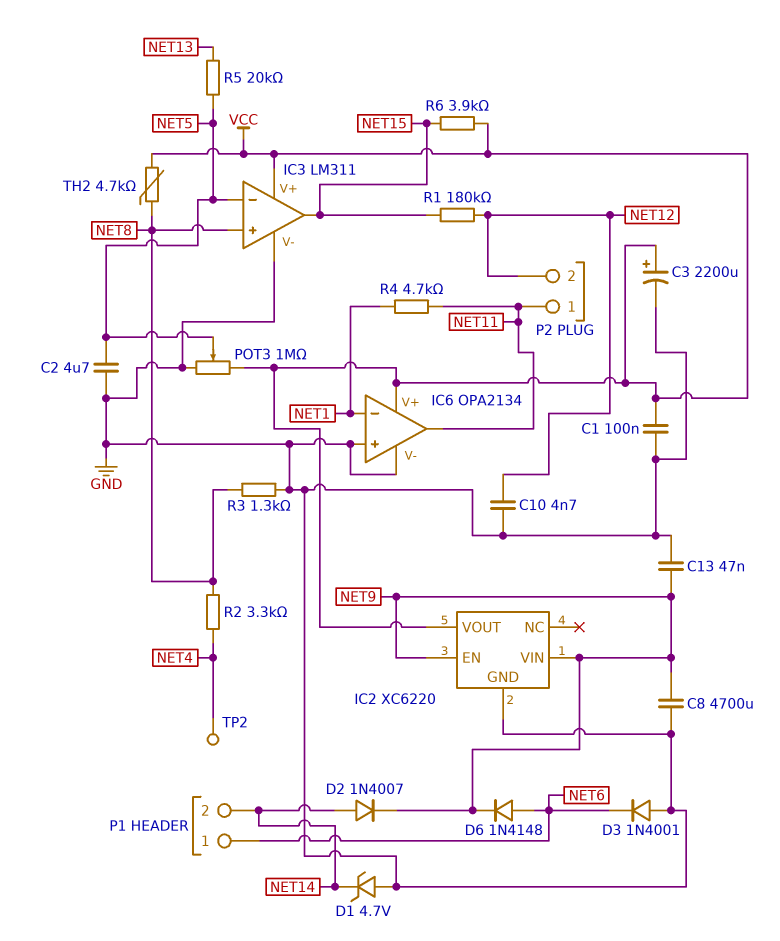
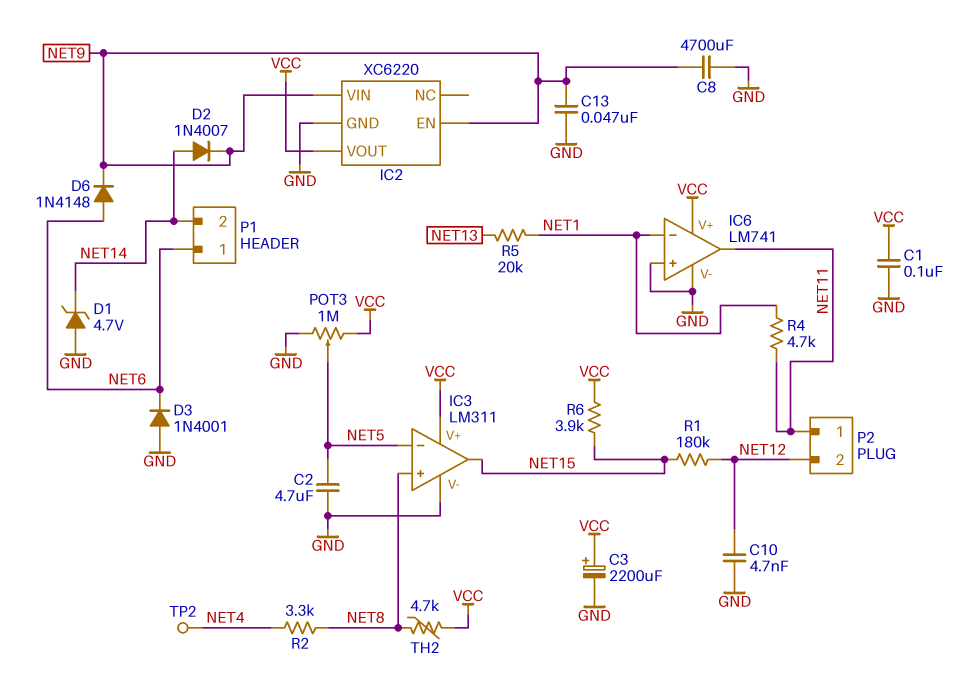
IC6: OPA2134 -> LM741
R3: 1.3k (GND, NET8) -> none
R5: 20k (NET5, NET13) -> 20k (NET1, NET13)

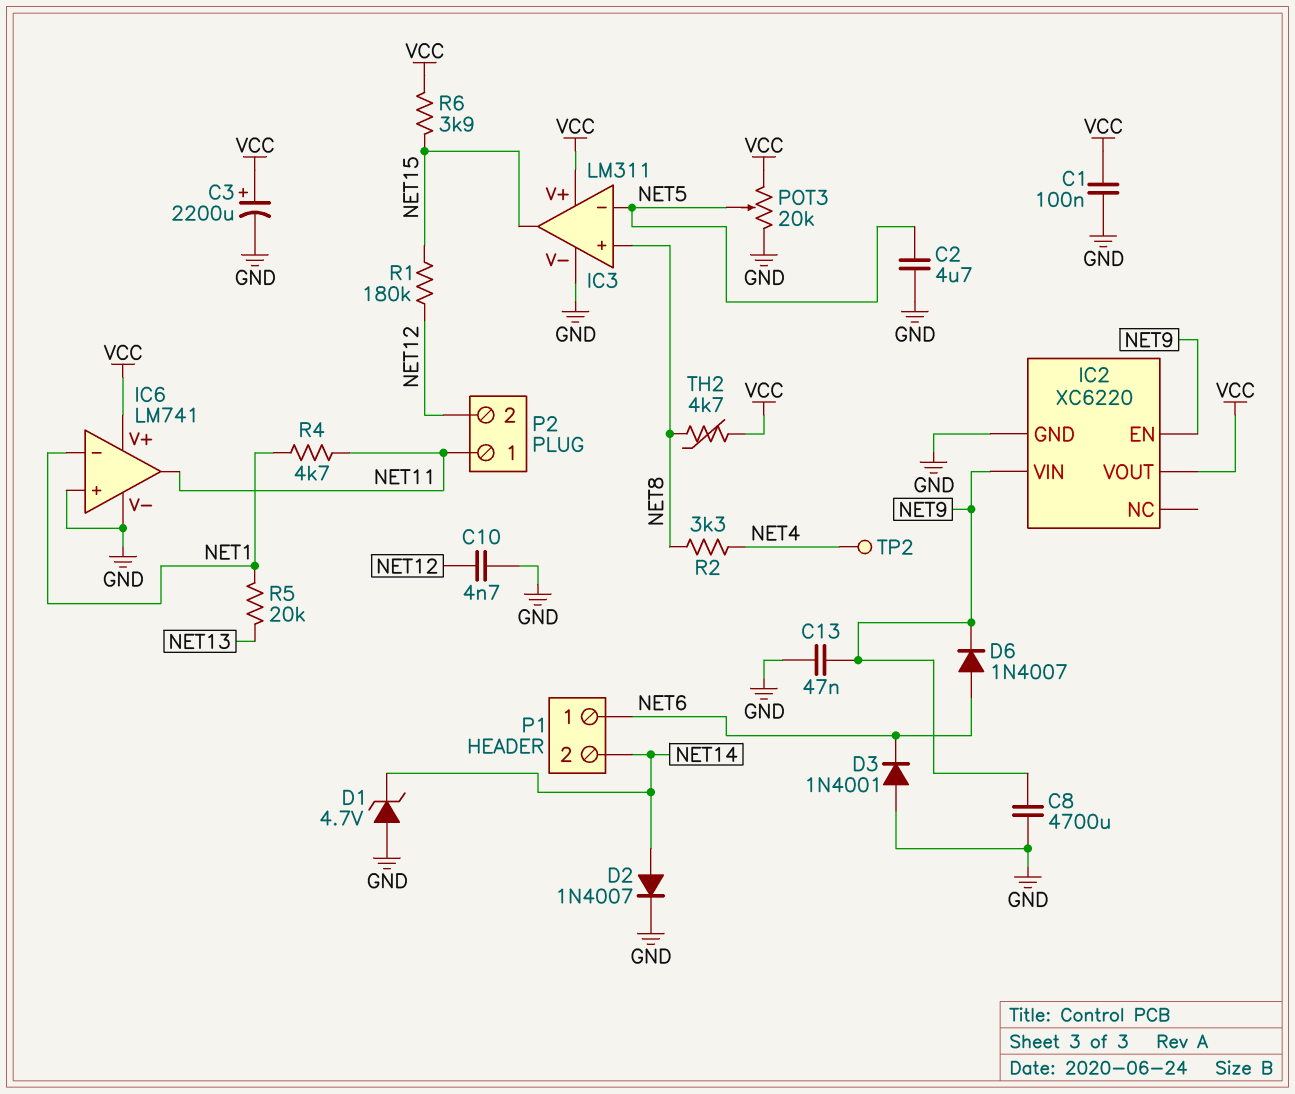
D2: diode 1N4007 (A NET14, K NET9) -> diode 1N4007 (A NET14, K GND)
D6: diode 1N4148 (A NET6, K NET9) -> diode 1N4007 (A NET6, K NET9)
POT3: 1M (GND, VCC, wiper NET5) -> 20k (GND, VCC, wiper NET5)

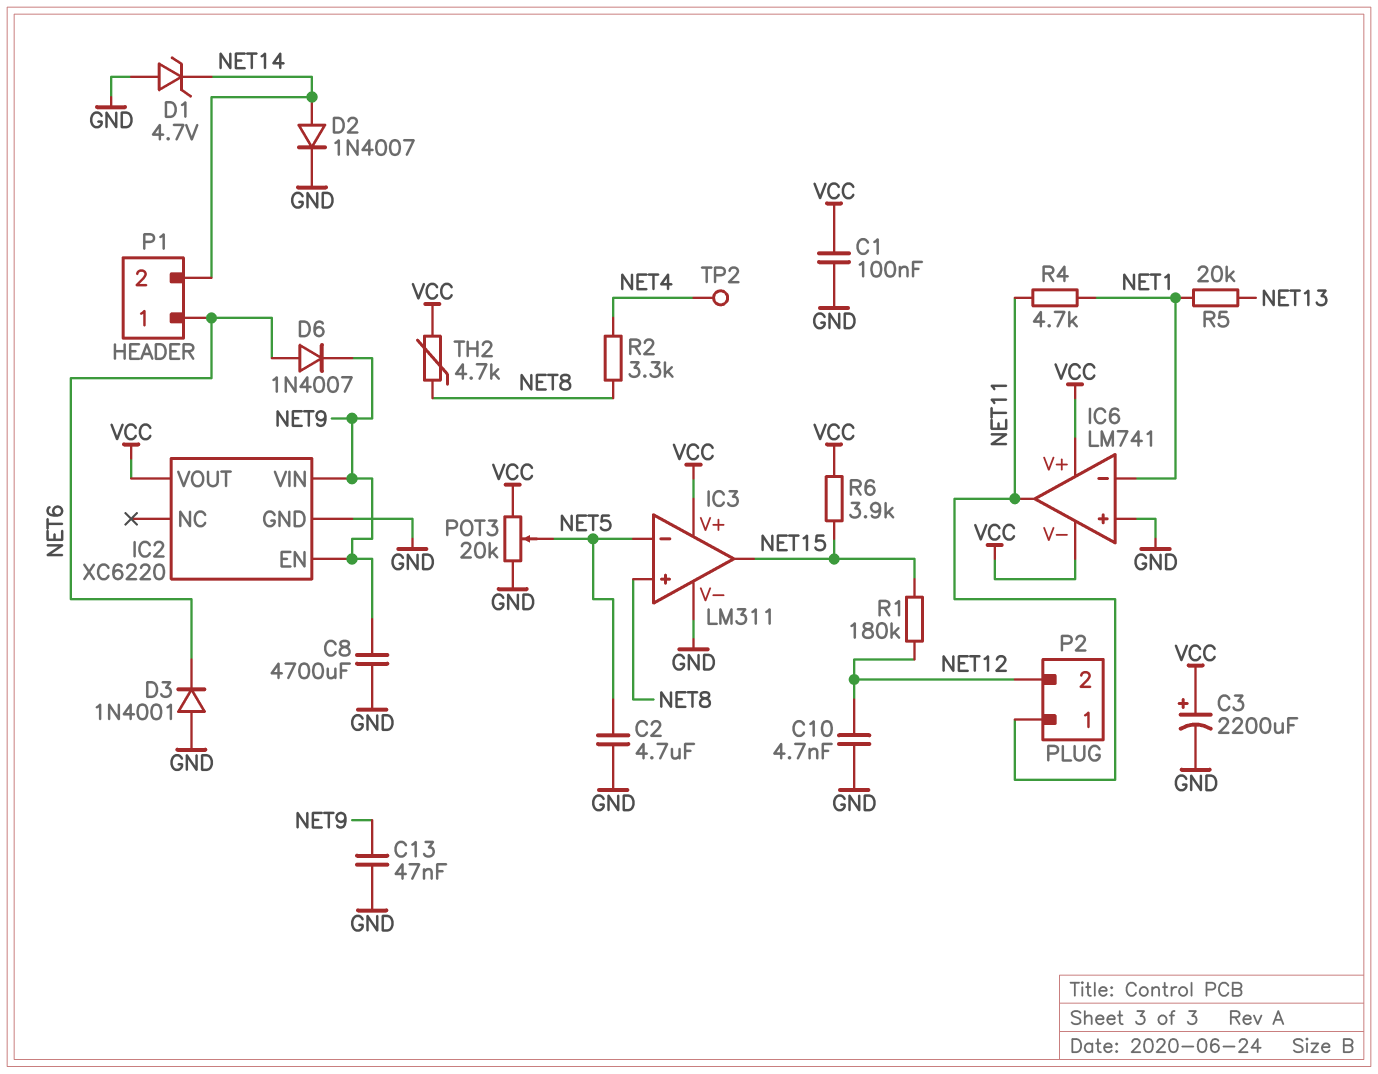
IC6 pin V-: GND -> VCC

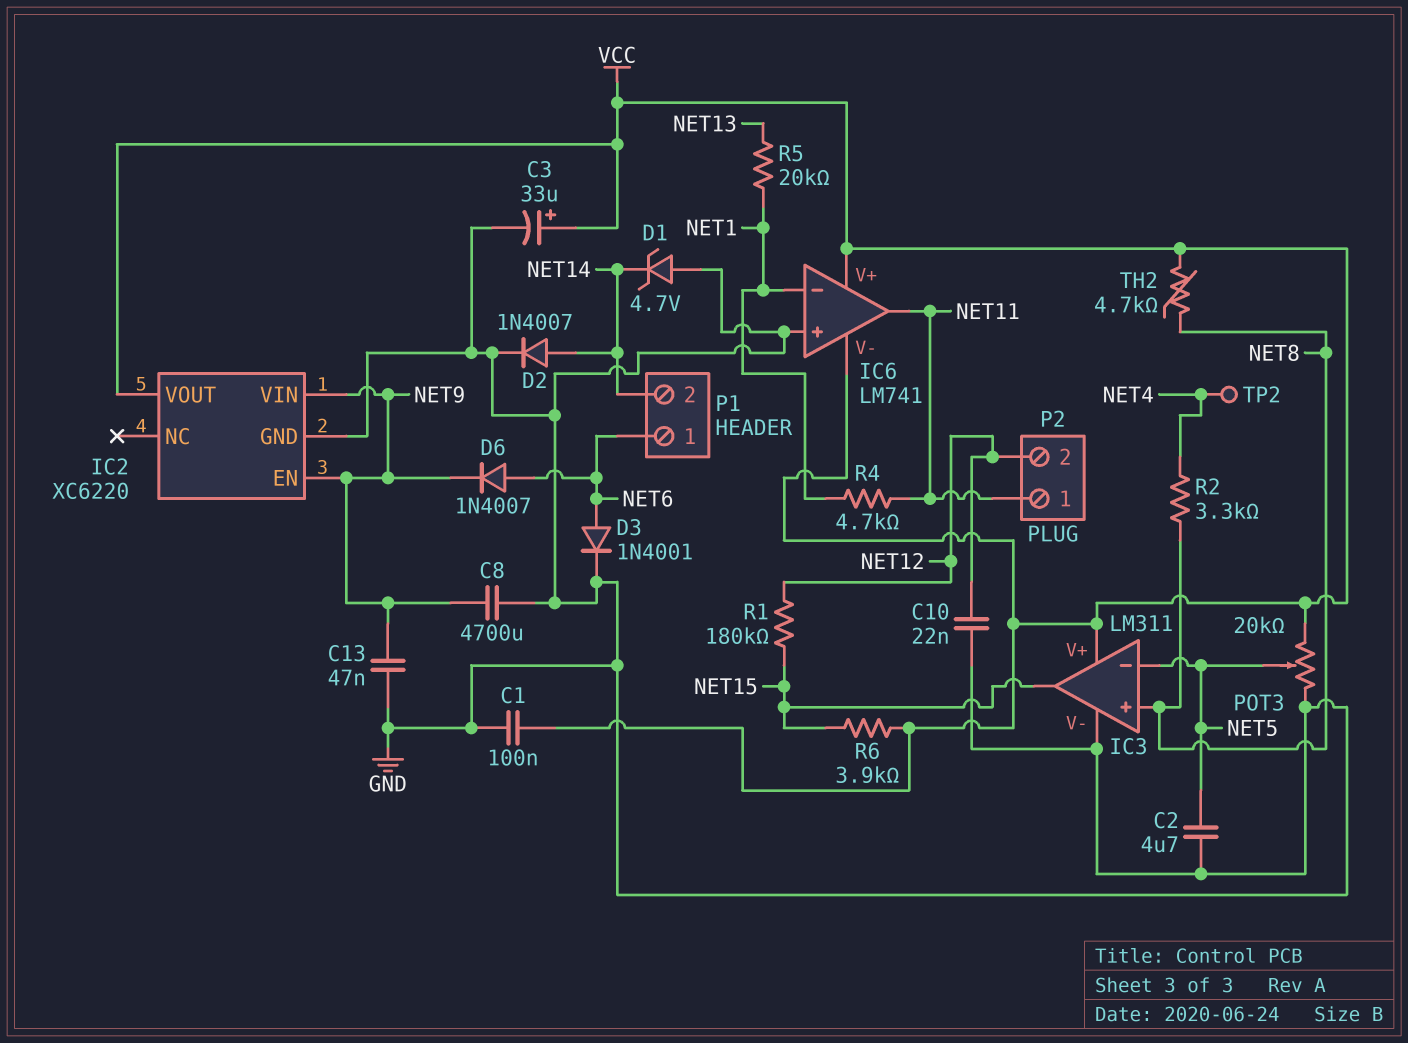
C3: 2200uF (plus VCC, minus GND) -> 33uF (plus VCC, minus GND)
C10: 4.7nF (GND, NET12) -> 22nF (GND, NET12)
D3: diode 1N4001 (A GND, K NET6) -> diode 1N4001 (A NET6, K GND)

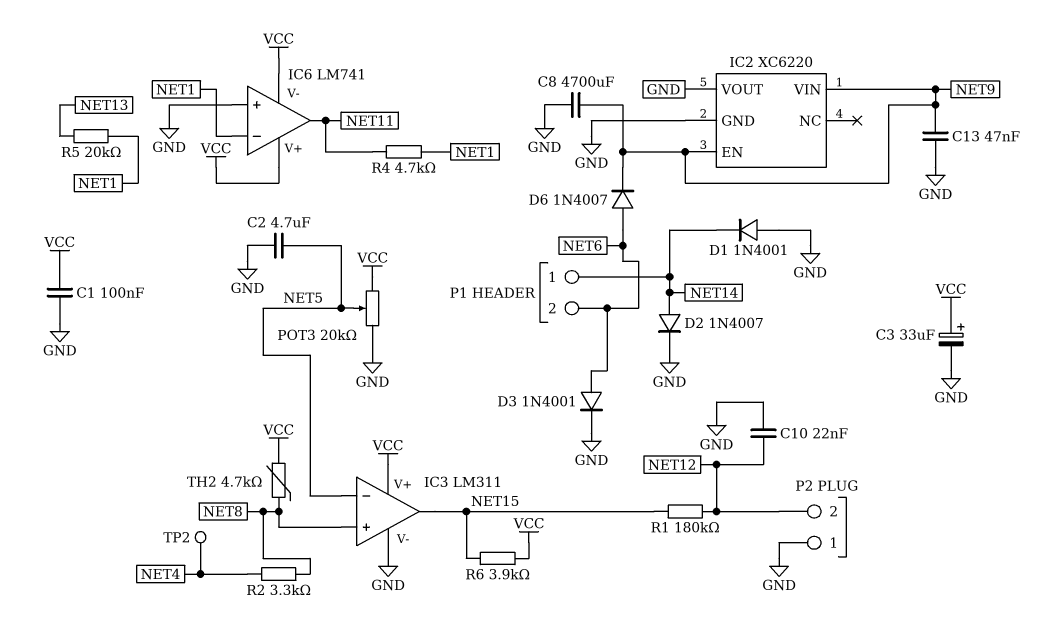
D1: zener 4.7V (A GND, K NET14) -> diode 1N4001 (A GND, K NET14)
IC2 pin VOUT: VCC -> GND
P1 pin 1: NET6 -> NET14
P1 pin 2: NET14 -> NET6
P2 pin 1: NET11 -> GND

